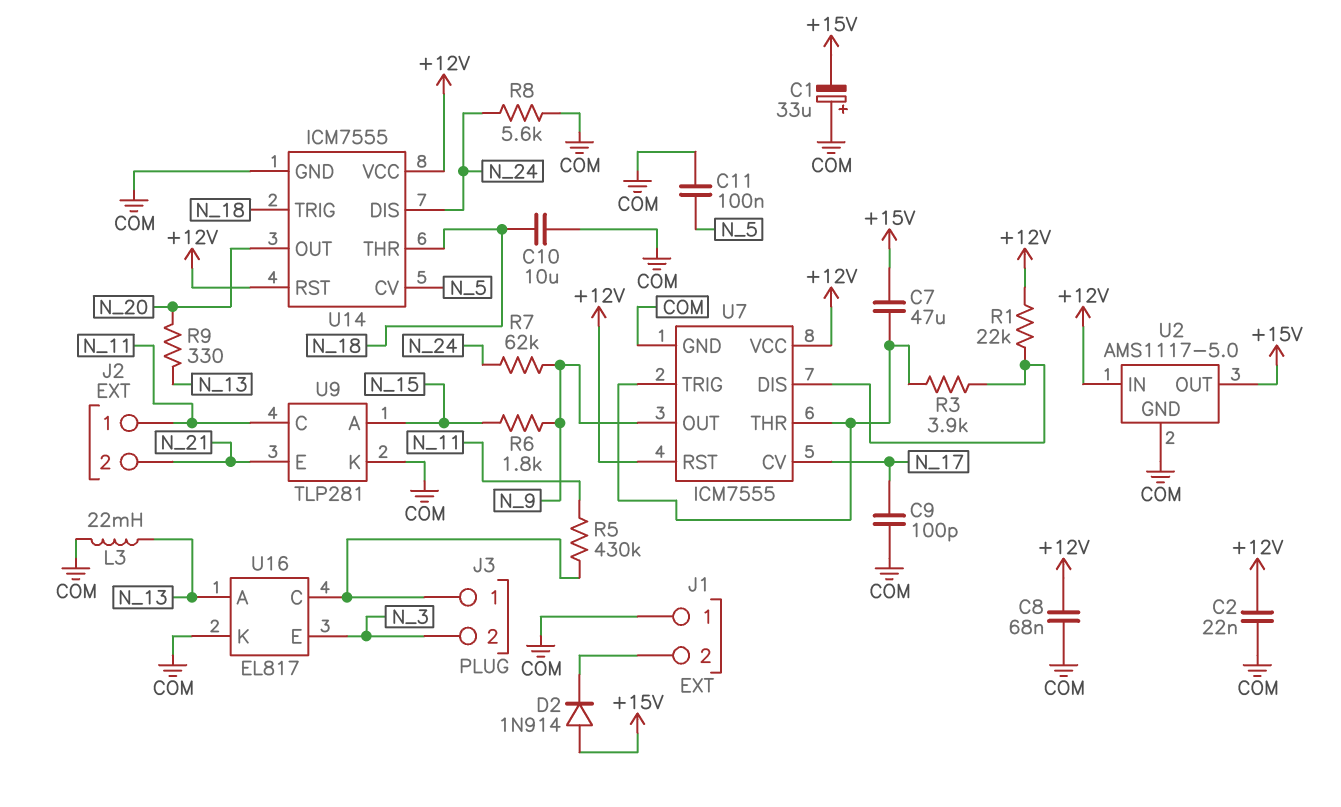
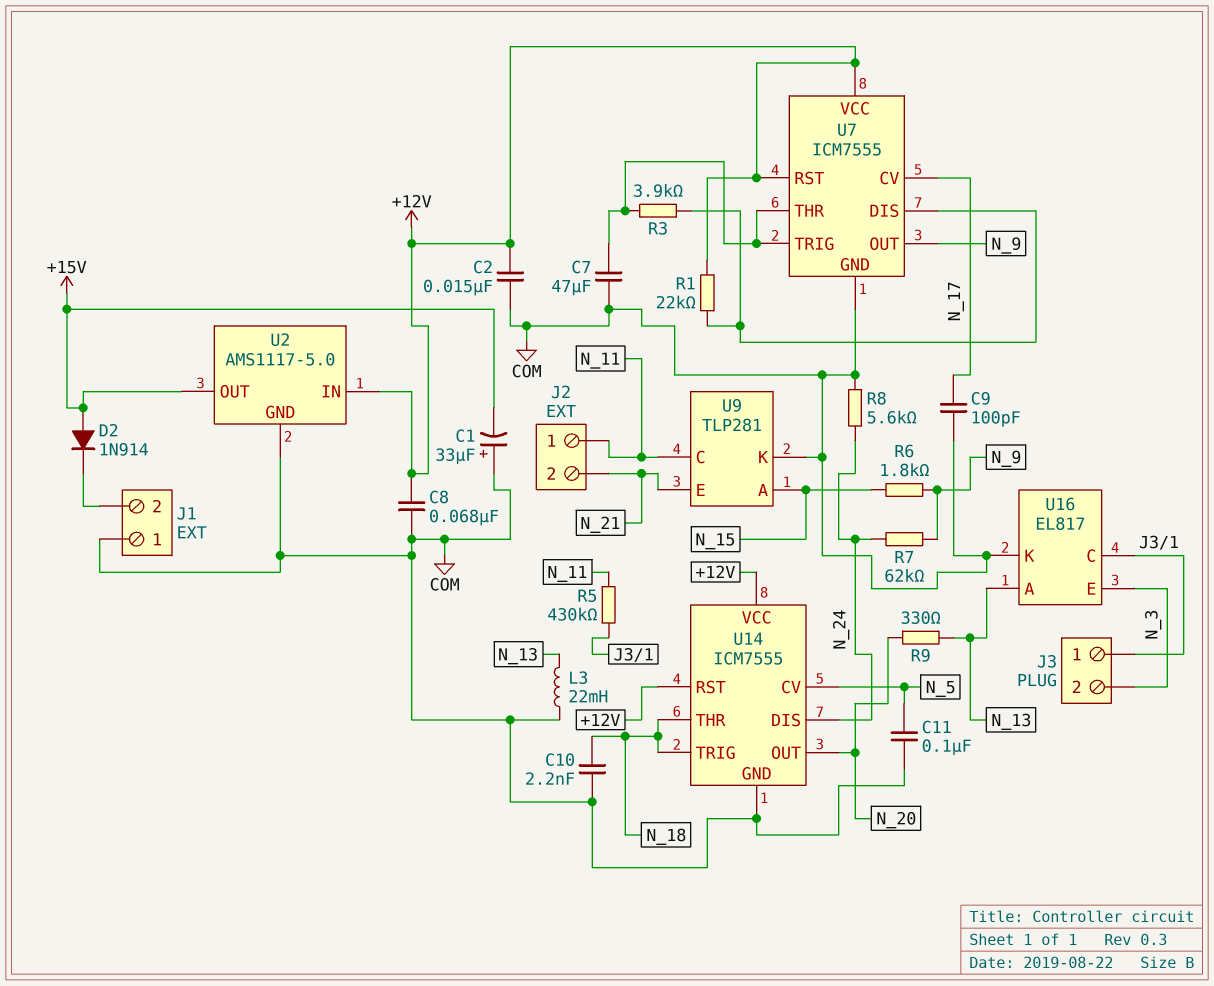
C2: 22nF (+12V, COM) -> 15nF (+12V, COM)
C7: 47uF (+15V, U7/THR) -> 47uF (COM, U7/THR)
C10: 10uF (COM, N_18) -> 2.2nF (COM, N_18)

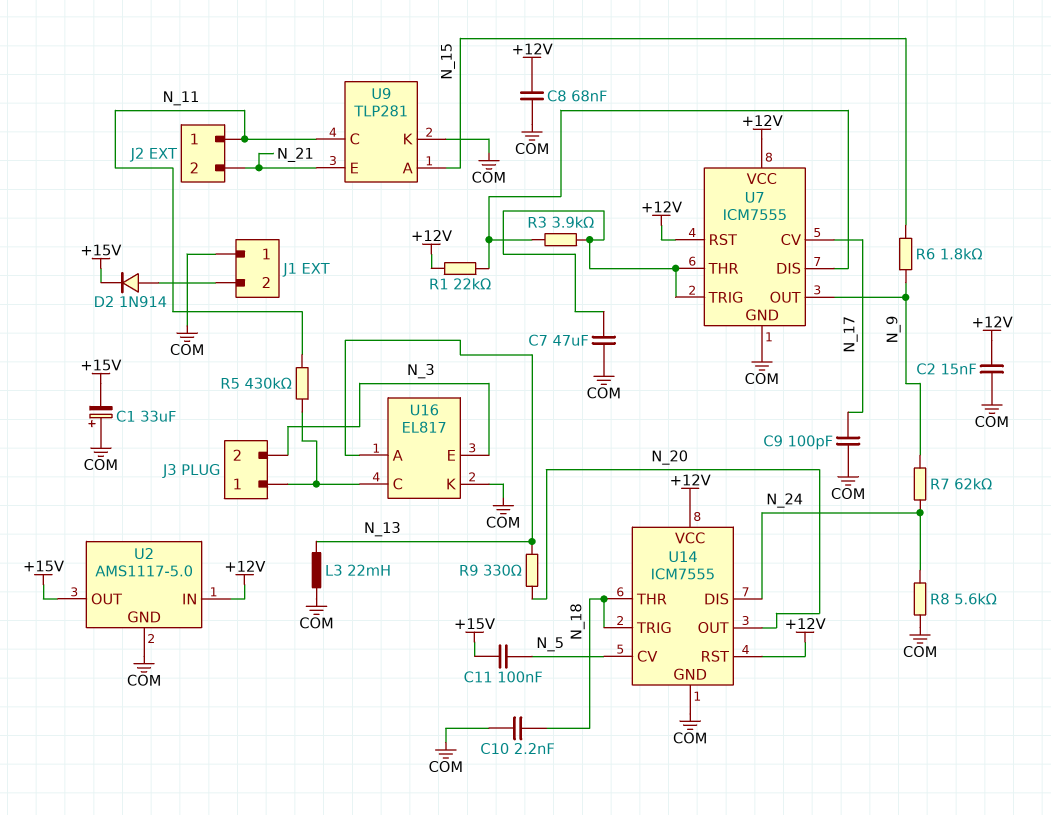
C11: 100nF (COM, N_5) -> 100nF (+15V, N_5)
D2: diode 1N914 (A +15V, K J1/2) -> diode 1N914 (A J1/2, K +15V)

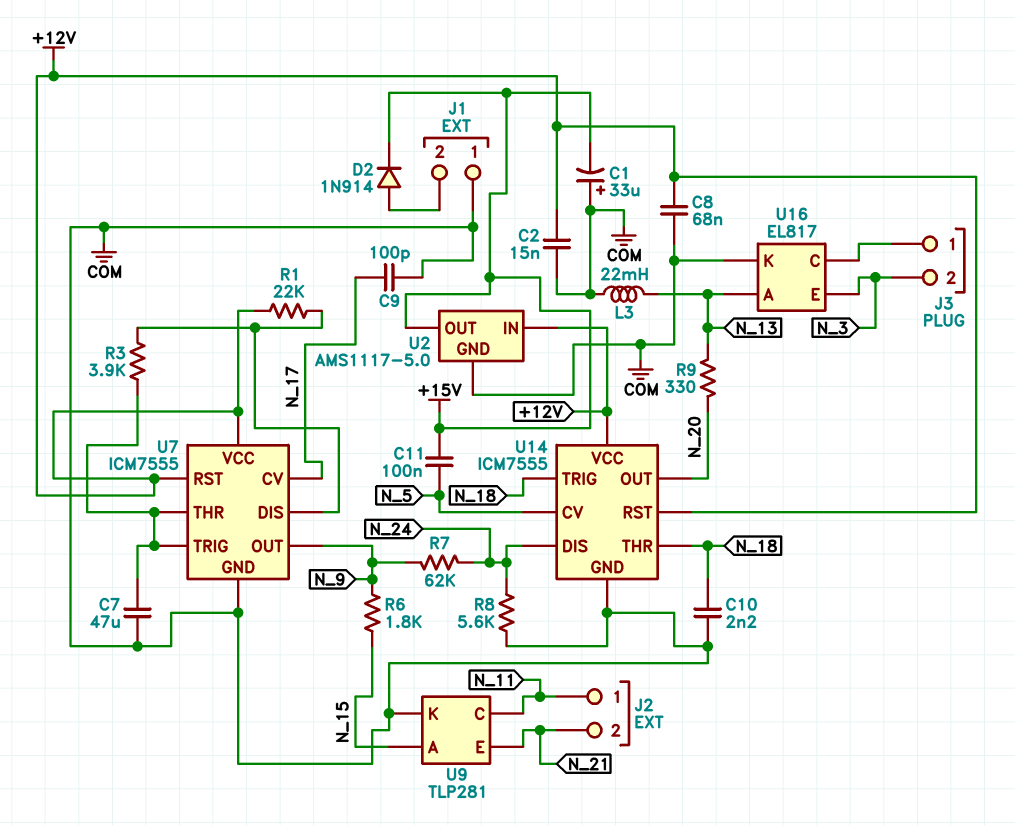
R5: 430k (J3/1, N_11) -> none

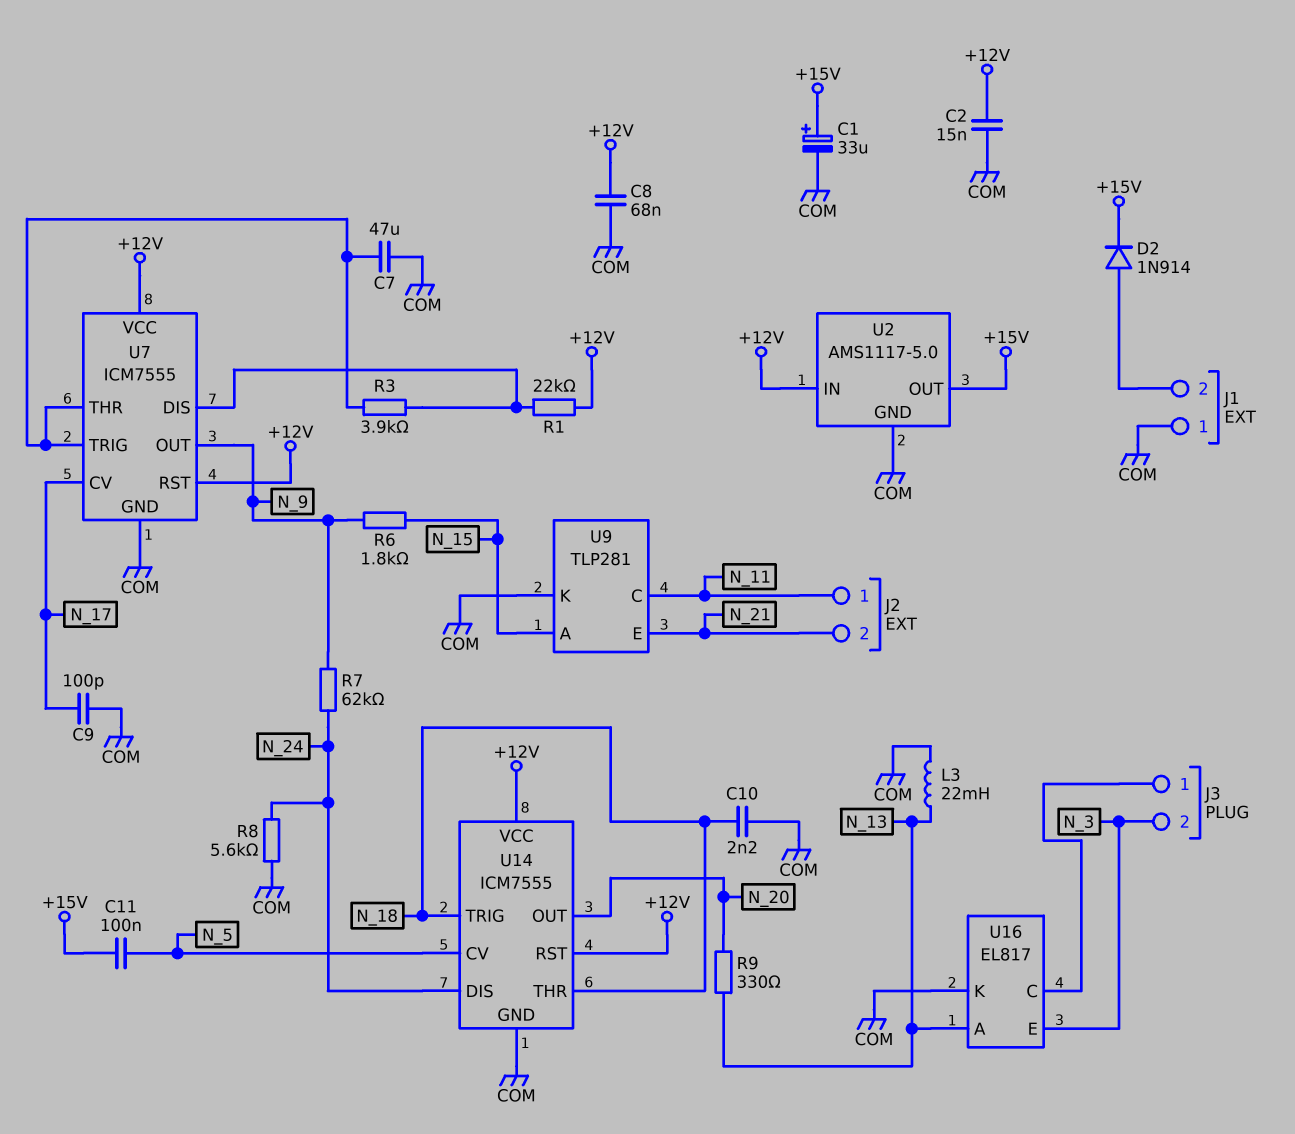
C1: 33uF (plus COM, minus +15V) -> 33uF (plus +15V, minus COM)

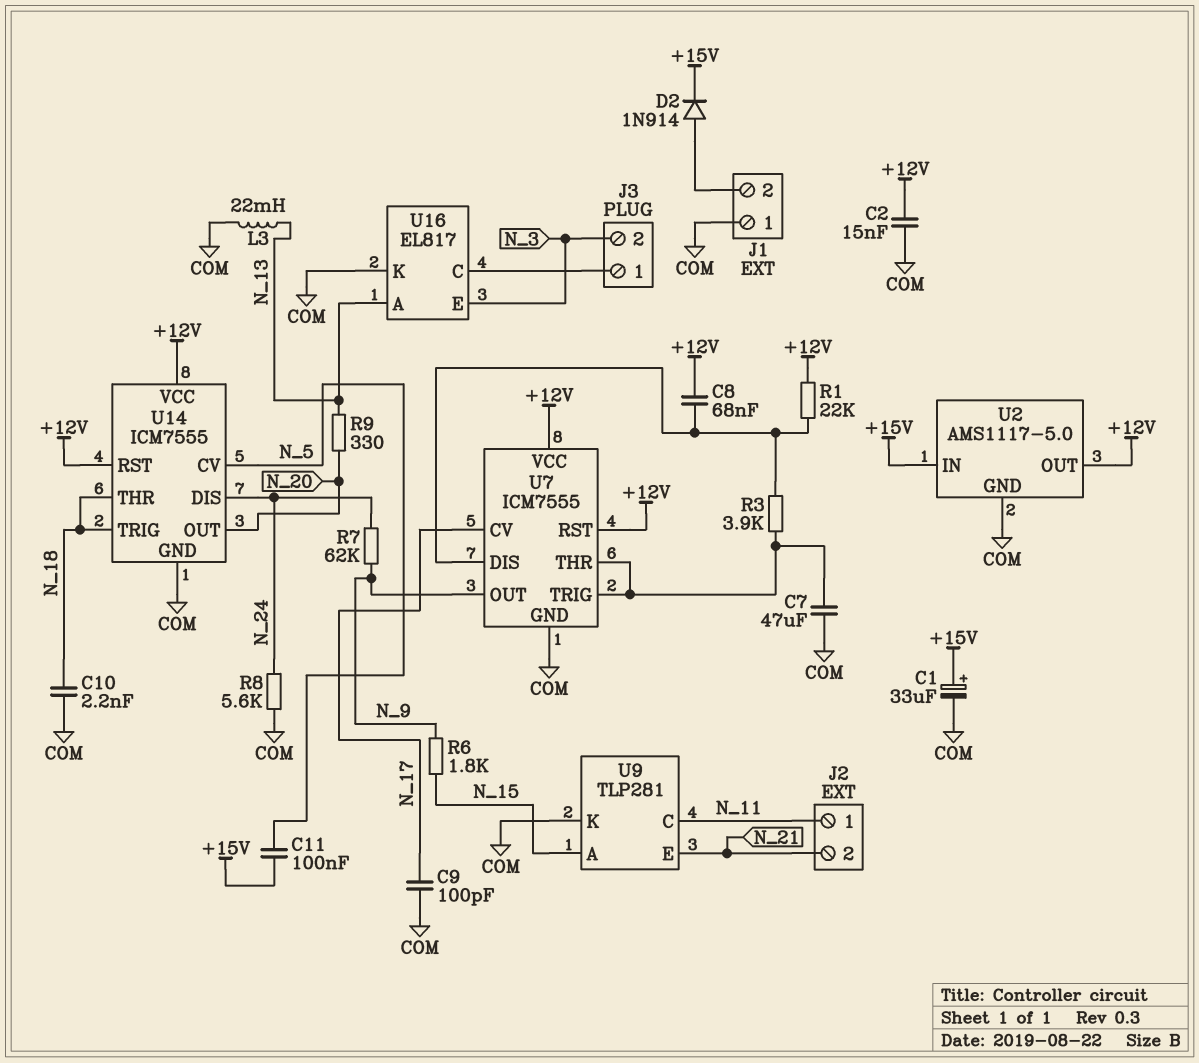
C8: 68nF (+12V, COM) -> 68nF (+12V, U7/DIS)
U2 pin IN: +12V -> +15V
U2 pin OUT: +15V -> +12V

